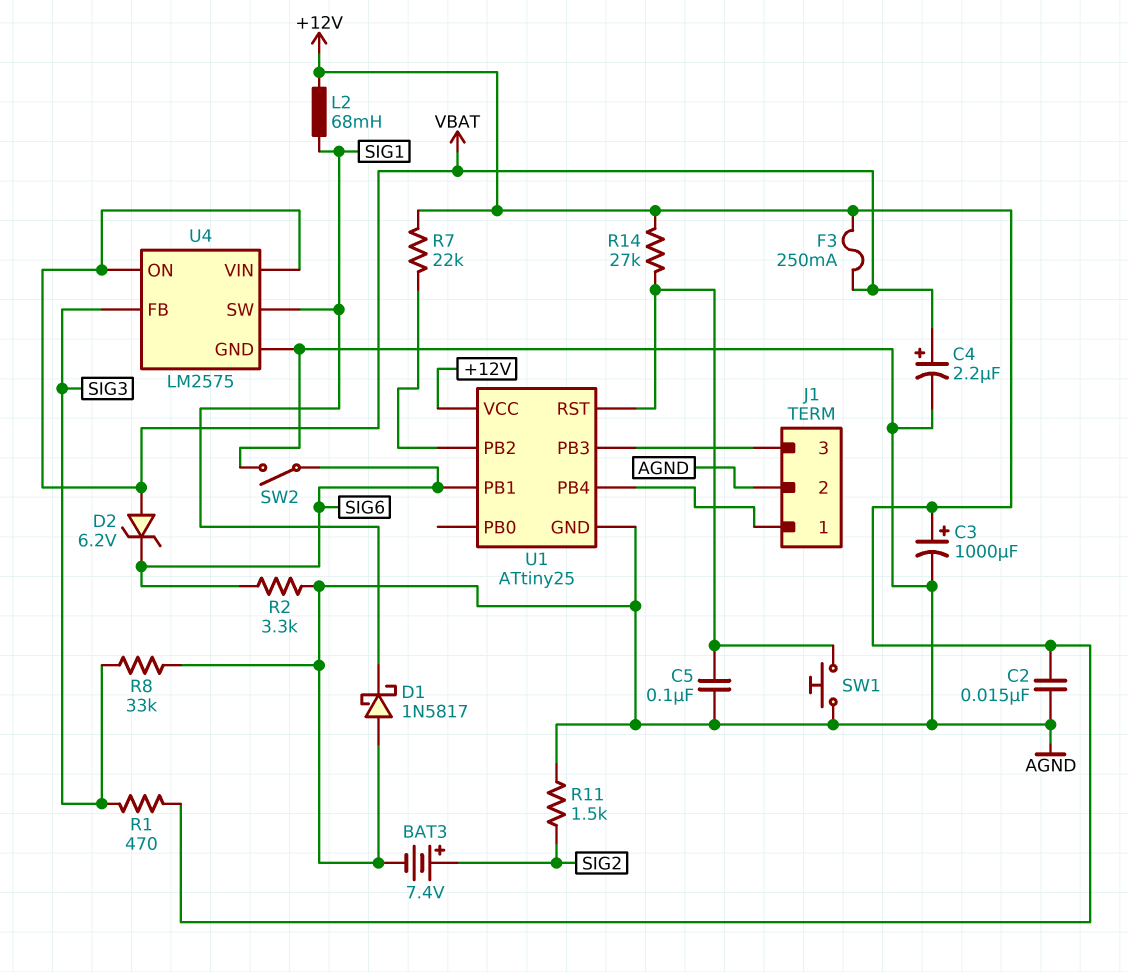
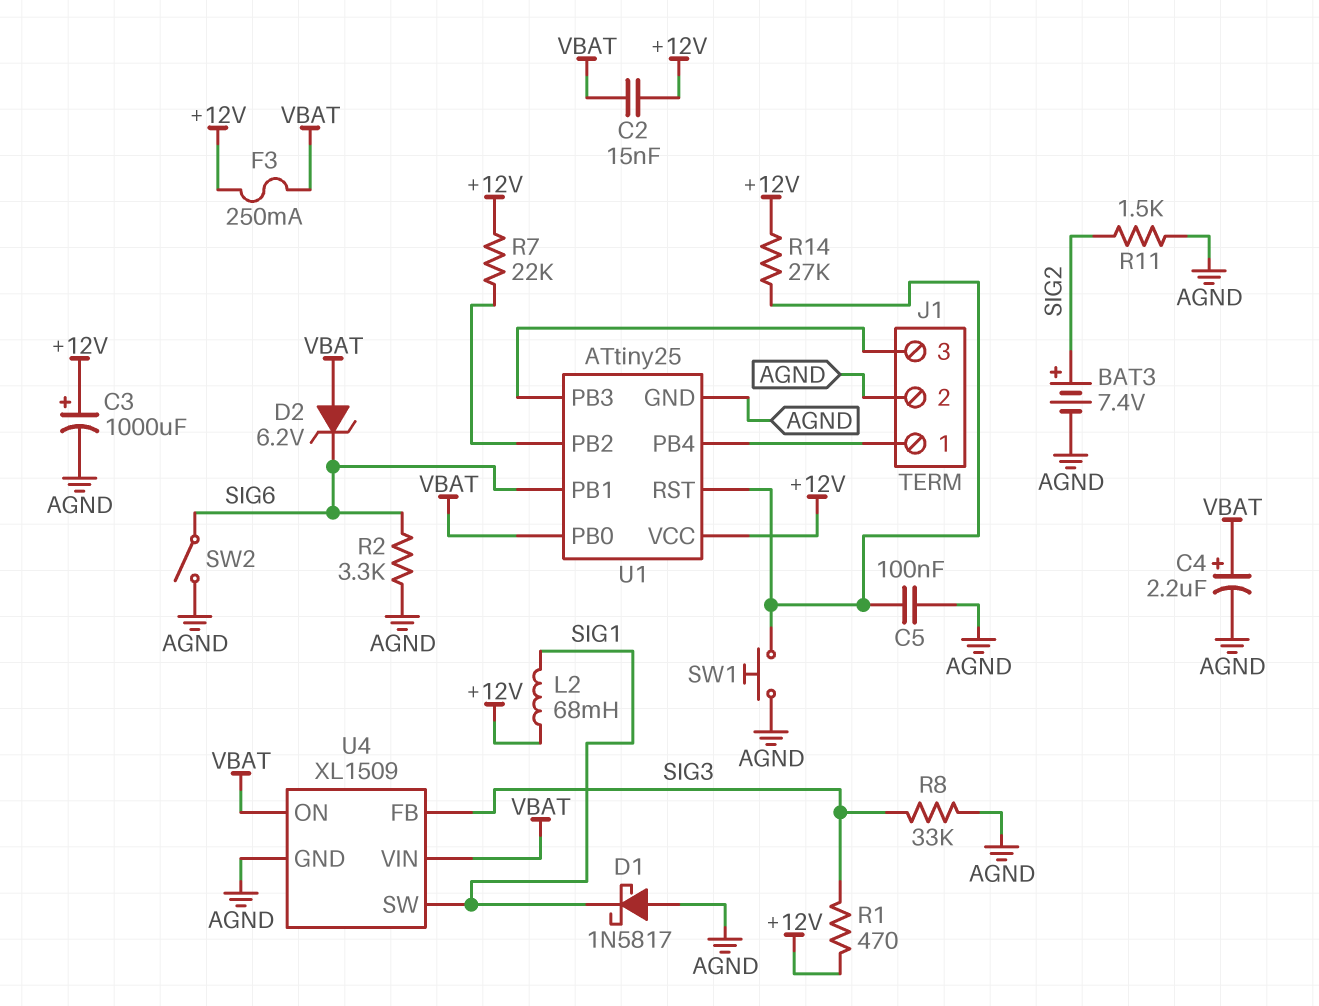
C2: 15nF (+12V, AGND) -> 15nF (+12V, VBAT)
U1 pin PB0: none -> VBAT
U4: LM2575 -> XL1509

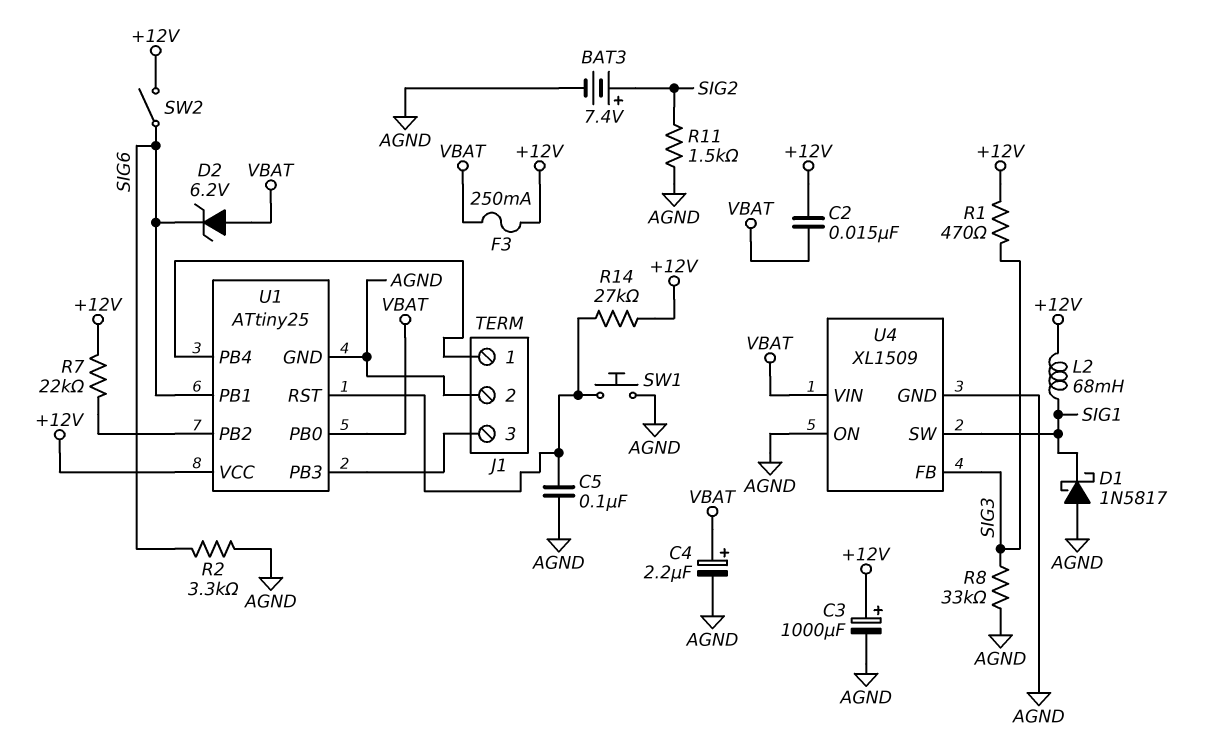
SW2: switch (AGND, SIG6) -> switch (+12V, SIG6)
U4 pin ON: VBAT -> AGND

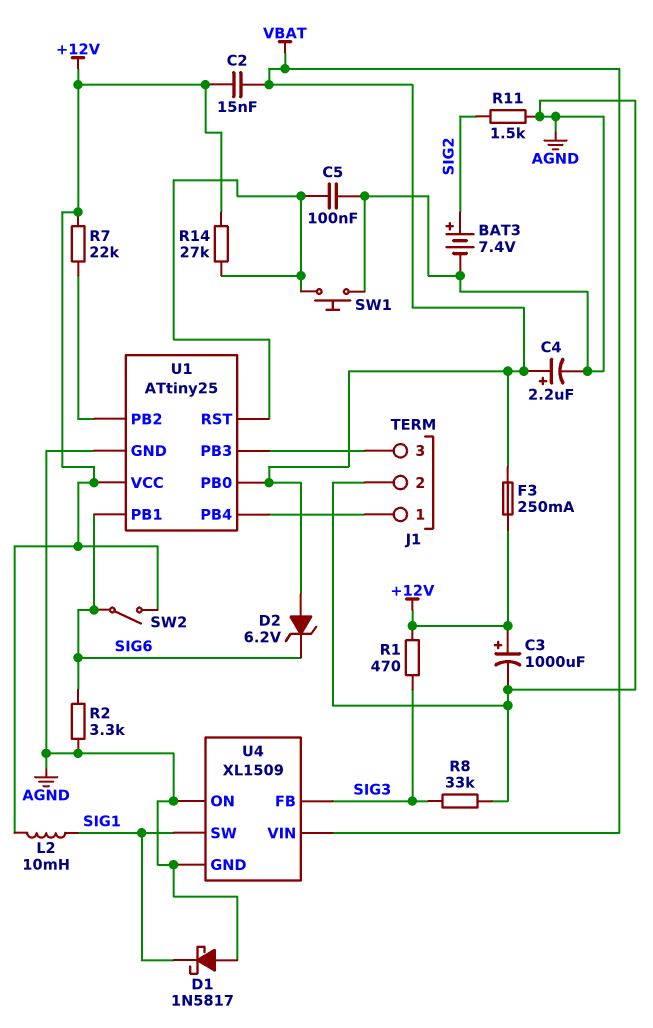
L2: 68mH (+12V, SIG1) -> 10mH (+12V, SIG1)

